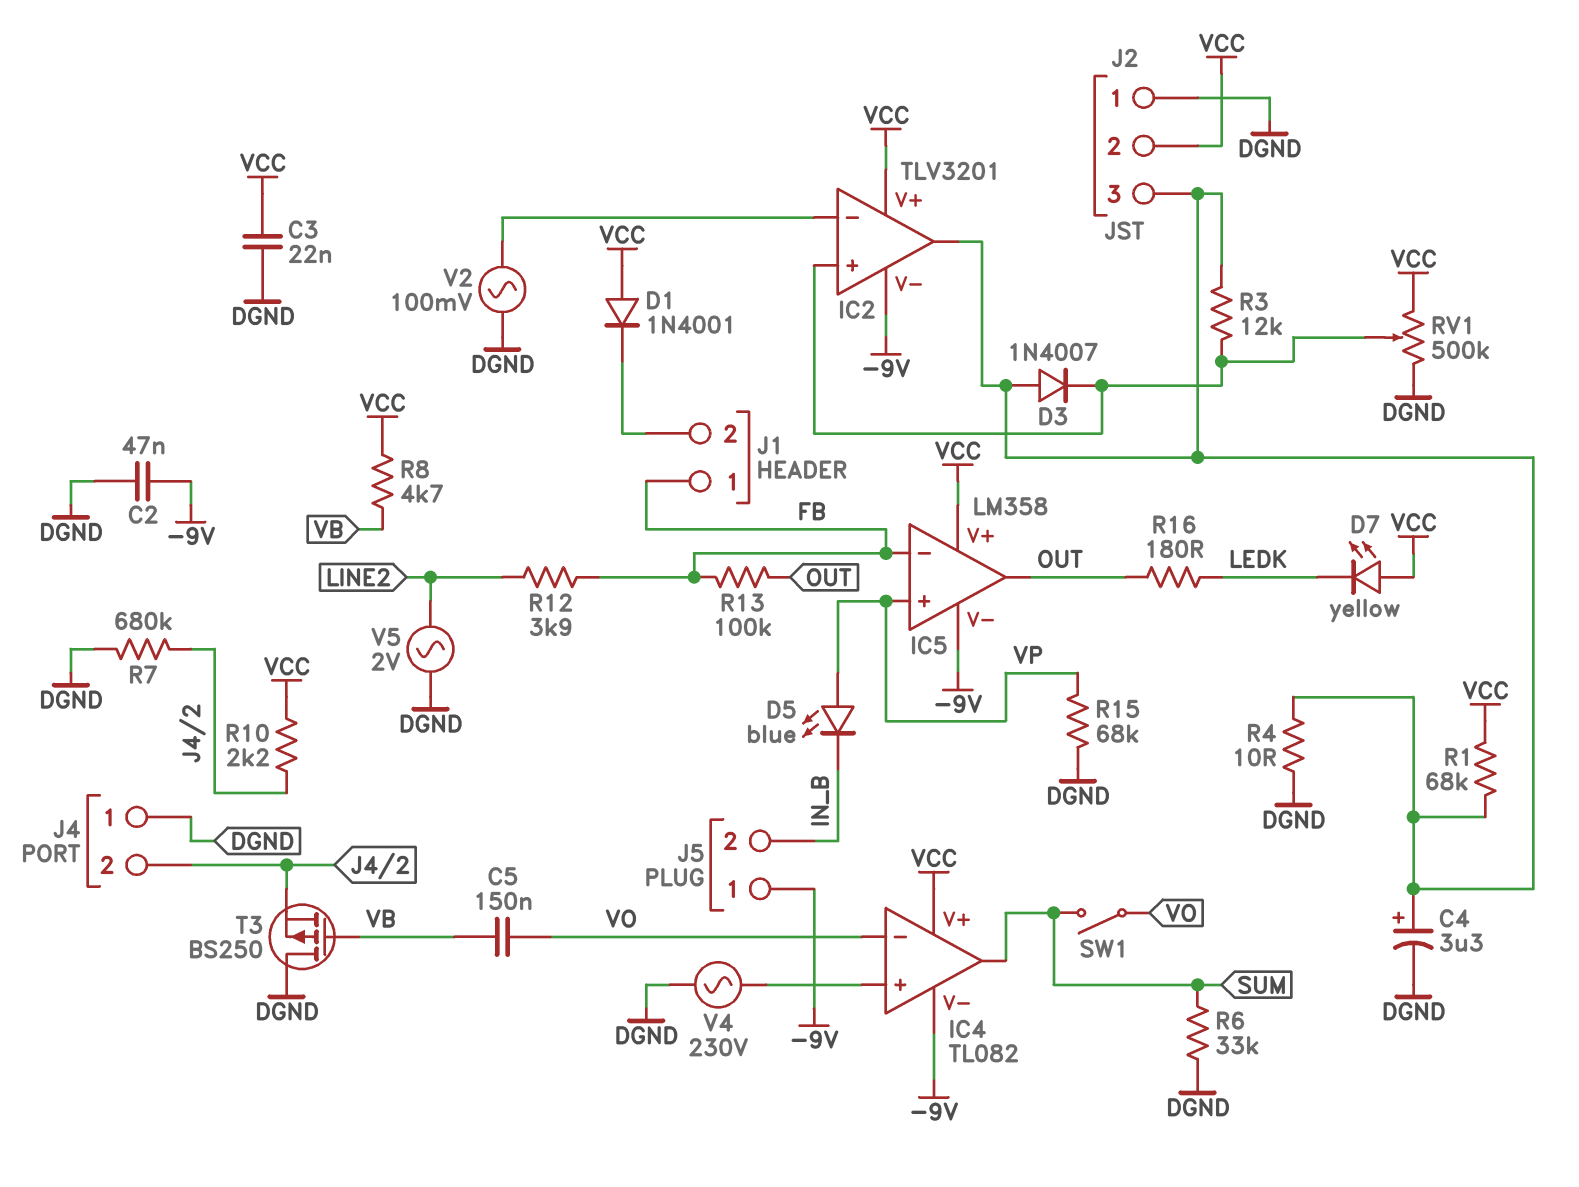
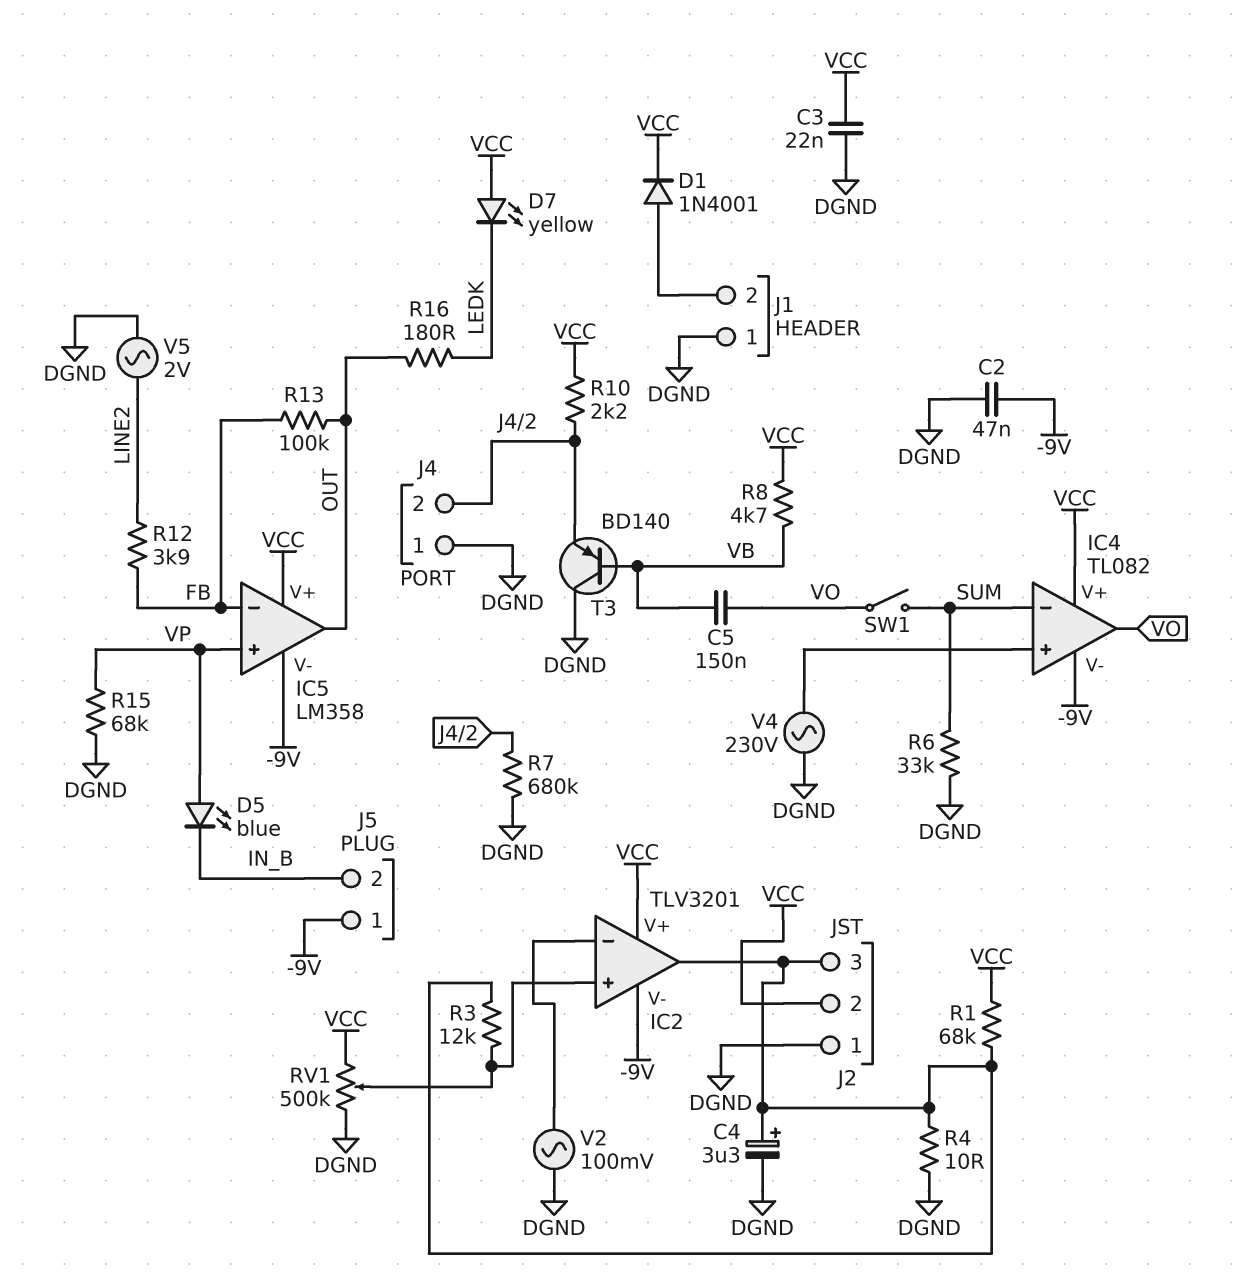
D1: diode 1N4001 (A VCC, K J1/2) -> diode 1N4001 (A J1/2, K VCC)
D3: diode 1N4007 (A IC2/out, K IC2/in+) -> none
IC4 pin in-: VO -> SUM
IC4 pin out: SUM -> VO
J1 pin 1: FB -> DGND
T3: PMOS BS250 (G VB, D DGND, S J4/2) -> PNP BD140 (B VB, C DGND, E J4/2)

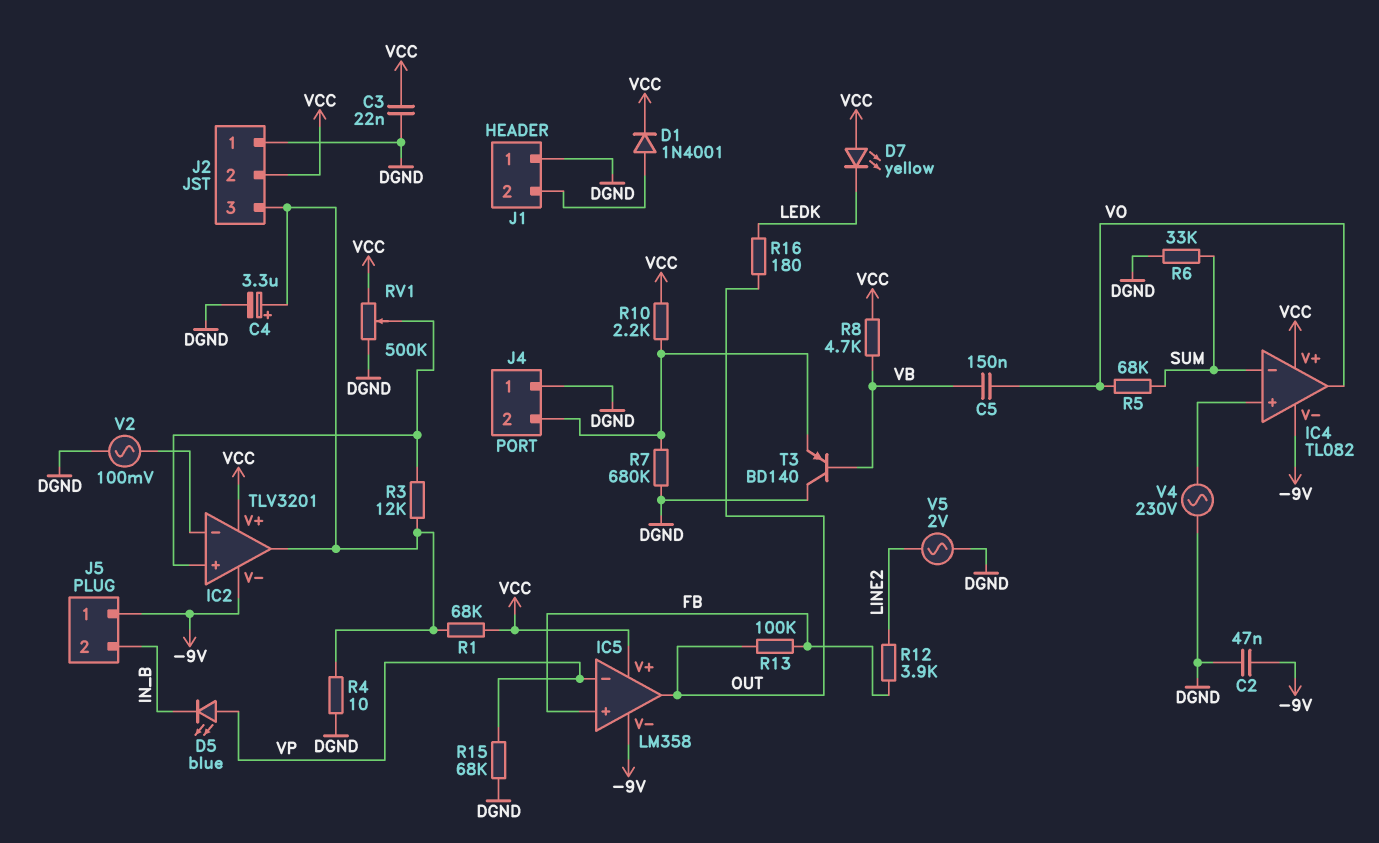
IC5 pin in+: VP -> FB
IC5 pin in-: FB -> VP
R5: none -> 68k (SUM, VO)
SW1: switch (SUM, VO) -> none

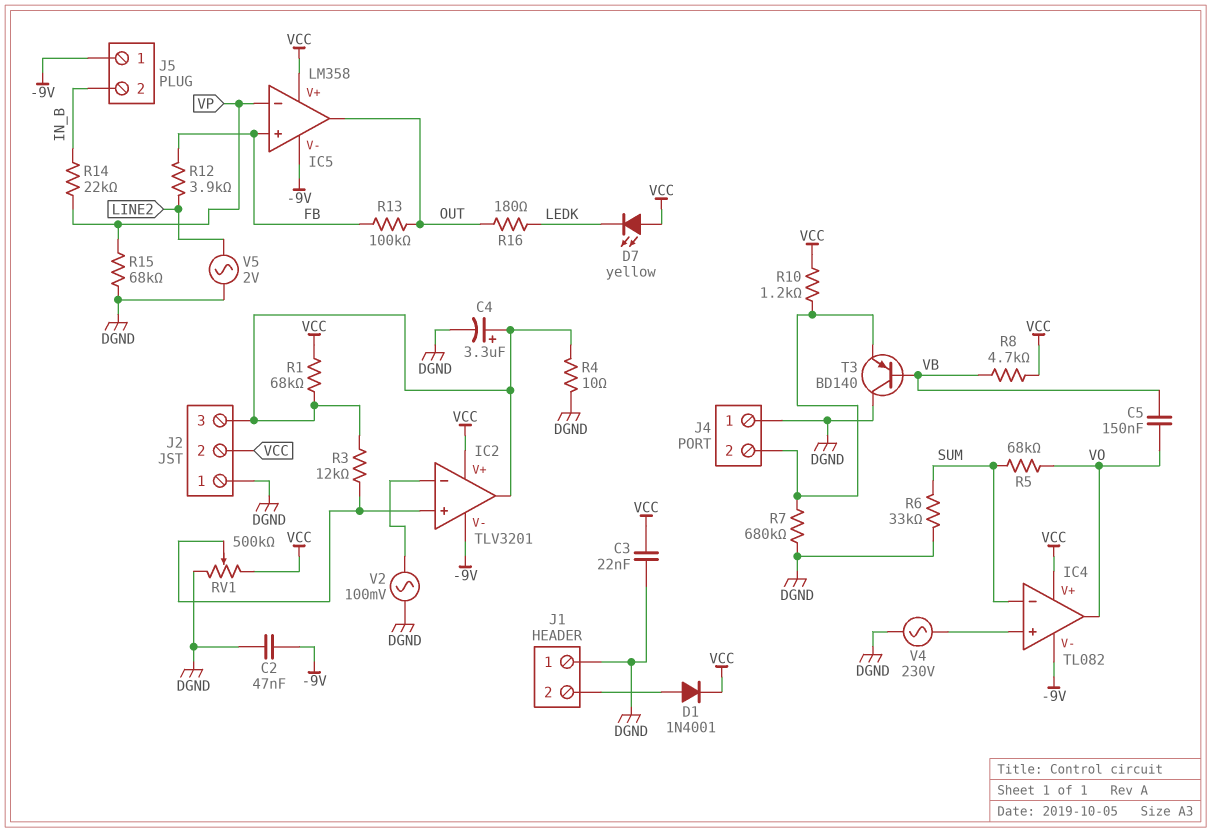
D5: LED blue (A VP, K IN_B) -> none
R10: 2.2k (J4/2, VCC) -> 1.2k (J4/2, VCC)
R14: none -> 22k (IN_B, VP)

